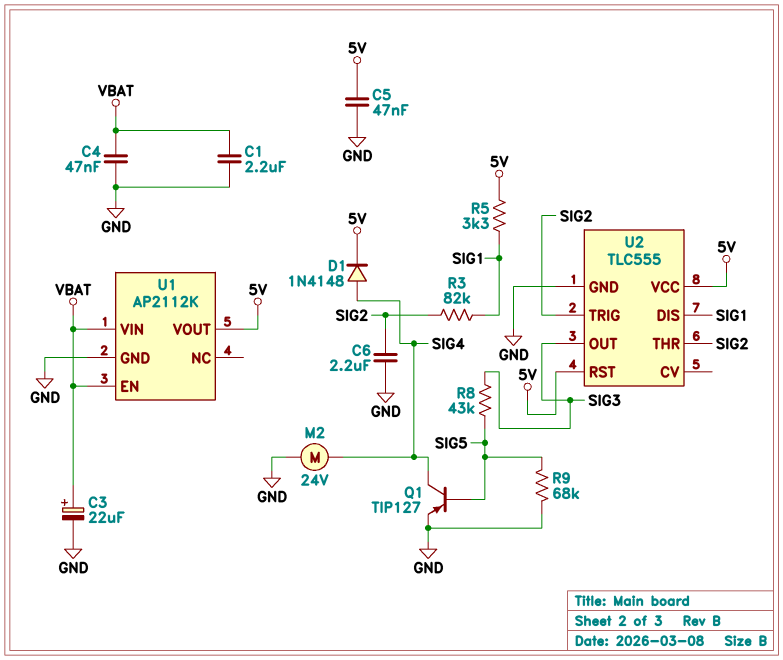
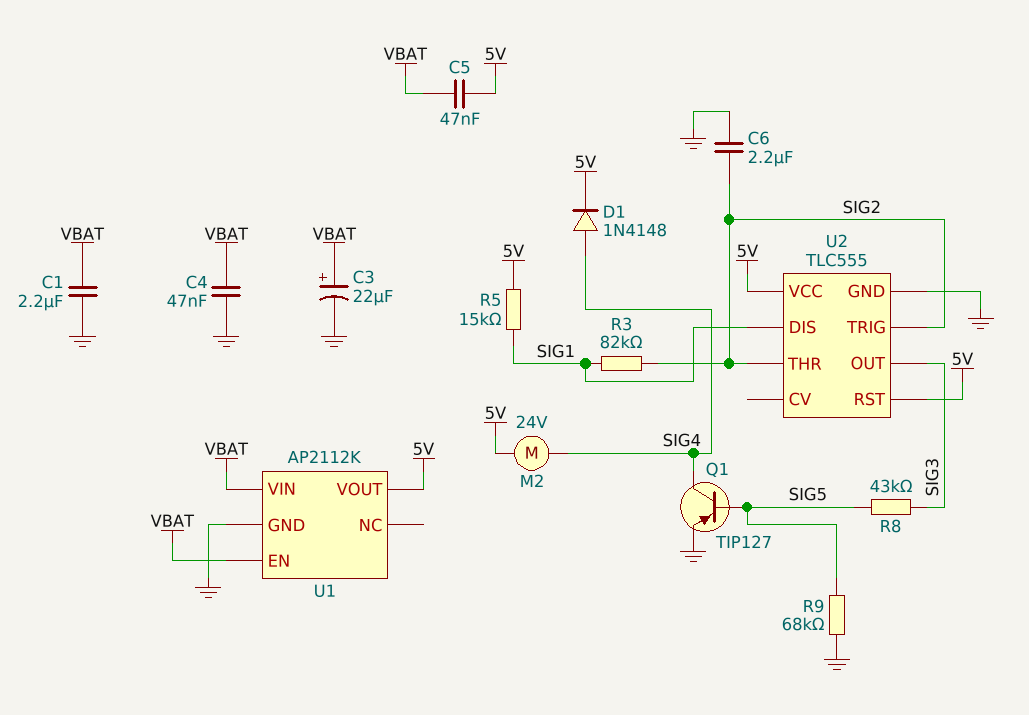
C5: 47nF (5V, GND) -> 47nF (5V, VBAT)
M2: motor 24V (GND, SIG4) -> motor 24V (5V, SIG4)
R5: 3.3k (5V, SIG1) -> 15k (5V, SIG1)

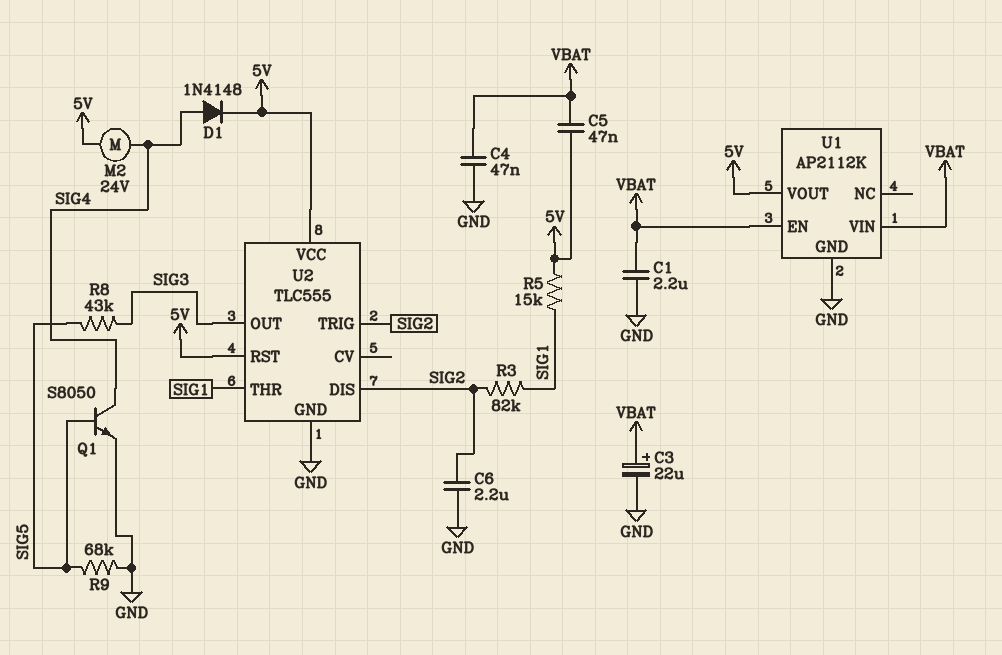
Q1: PNP TIP127 (B SIG5, C SIG4, E GND) -> NPN S8050 (B SIG5, C SIG4, E GND)
U2 pin DIS: SIG1 -> SIG2
U2 pin THR: SIG2 -> SIG1

